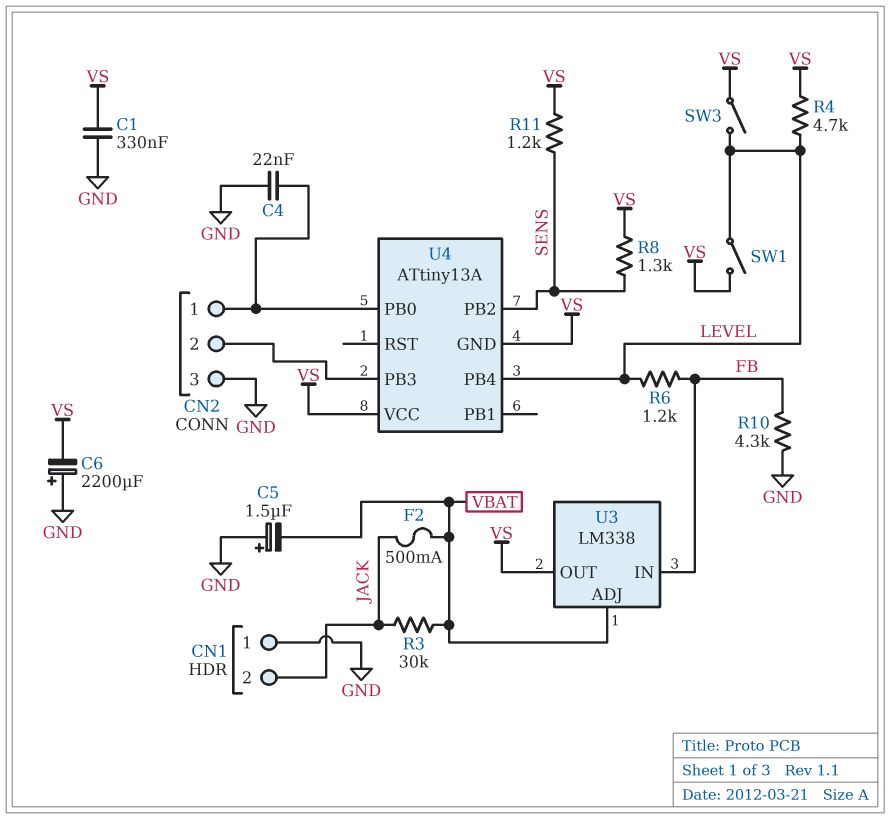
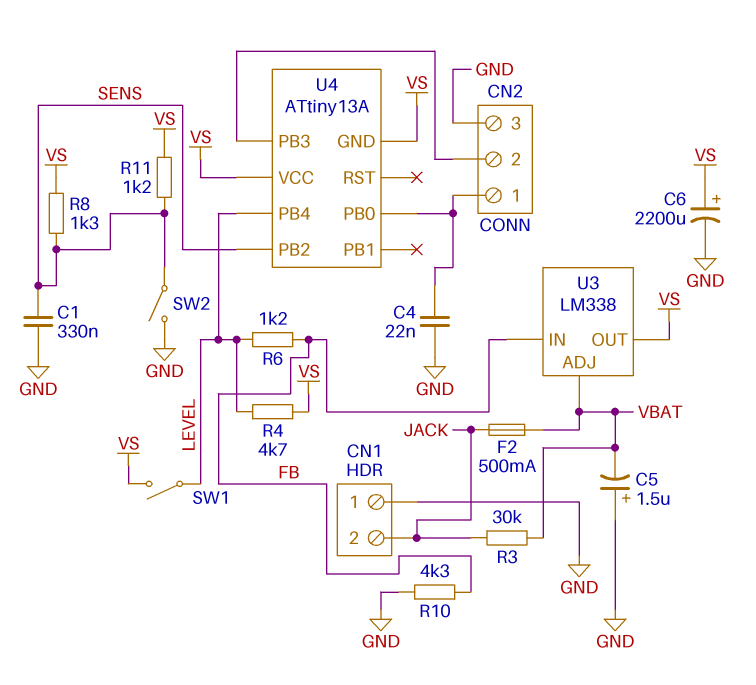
C1: 330nF (GND, VS) -> 330nF (GND, SENS)
C6: 2200uF (plus GND, minus VS) -> 2200uF (plus VS, minus GND)
SW2: none -> switch (GND, SENS)
SW3: switch (LEVEL, VS) -> none

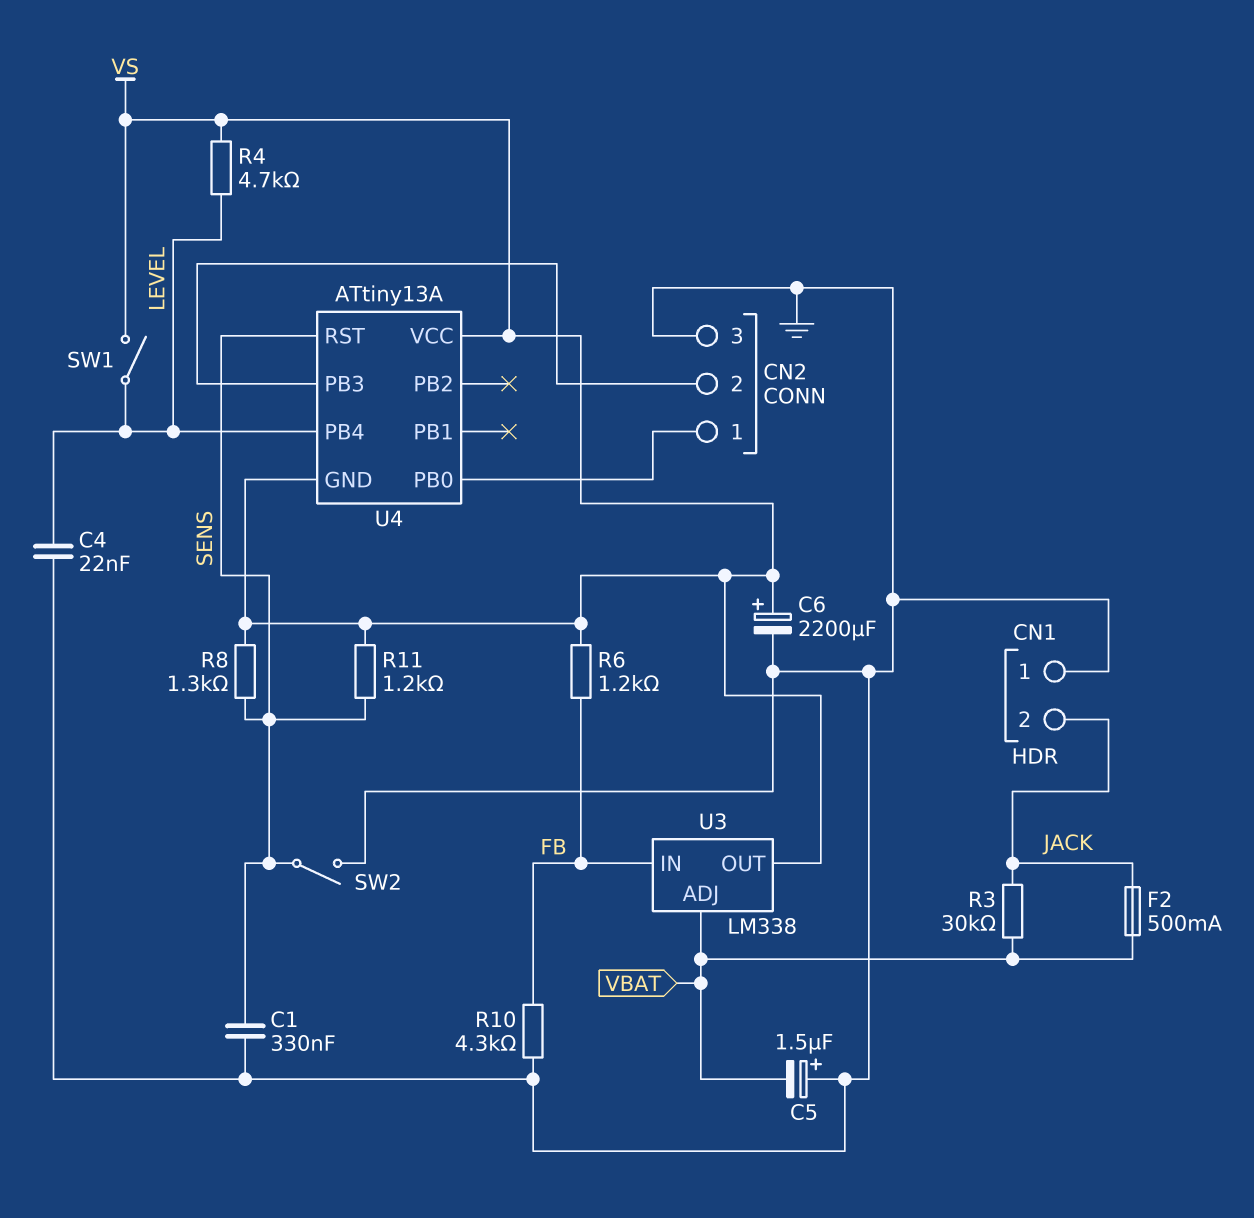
C4: 22nF (CN2/1, GND) -> 22nF (GND, LEVEL)
R6: 1.2k (FB, LEVEL) -> 1.2k (FB, VS)
U4 pin PB2: SENS -> none
U4 pin RST: none -> SENS

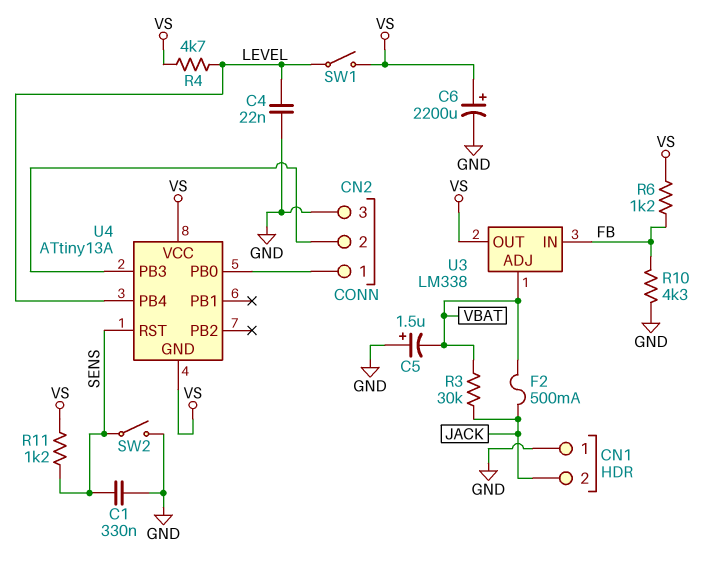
R8: 1.3k (SENS, VS) -> none

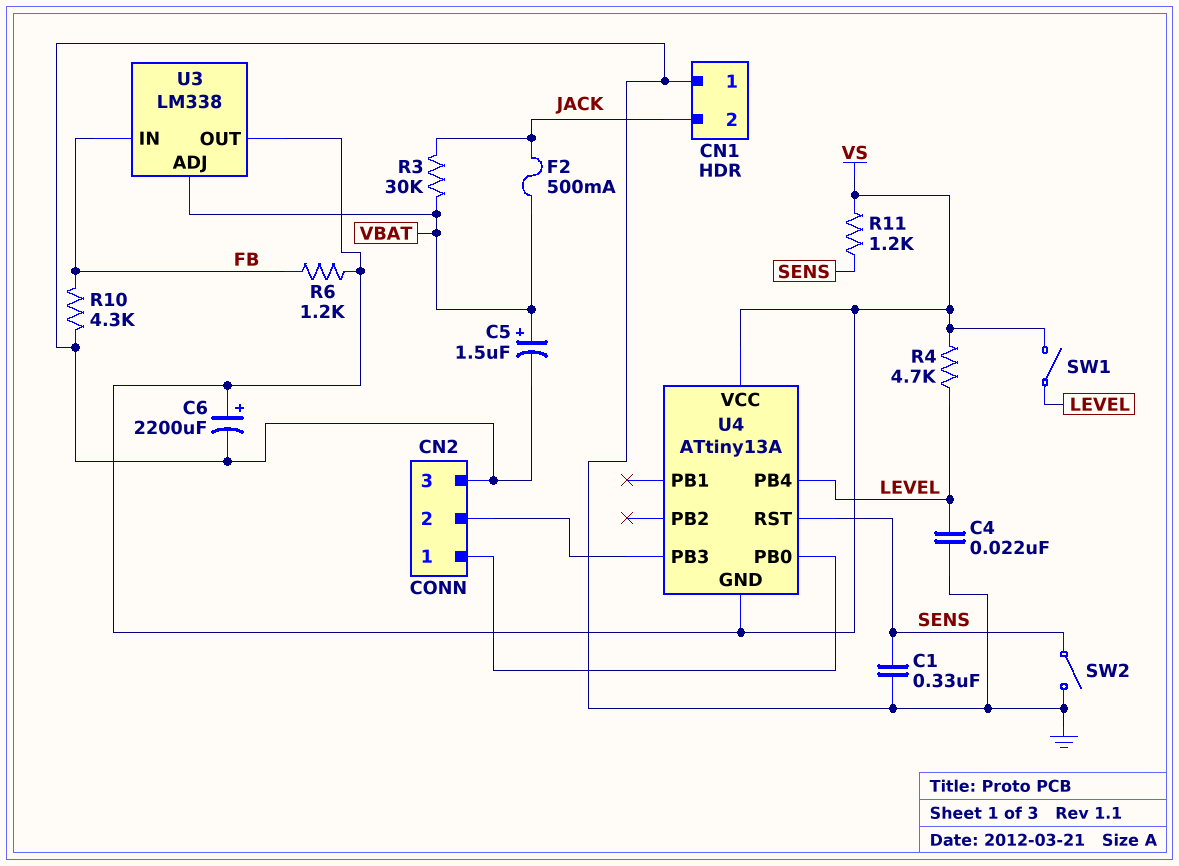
C5: 1.5uF (plus GND, minus VBAT) -> 1.5uF (plus VBAT, minus GND)

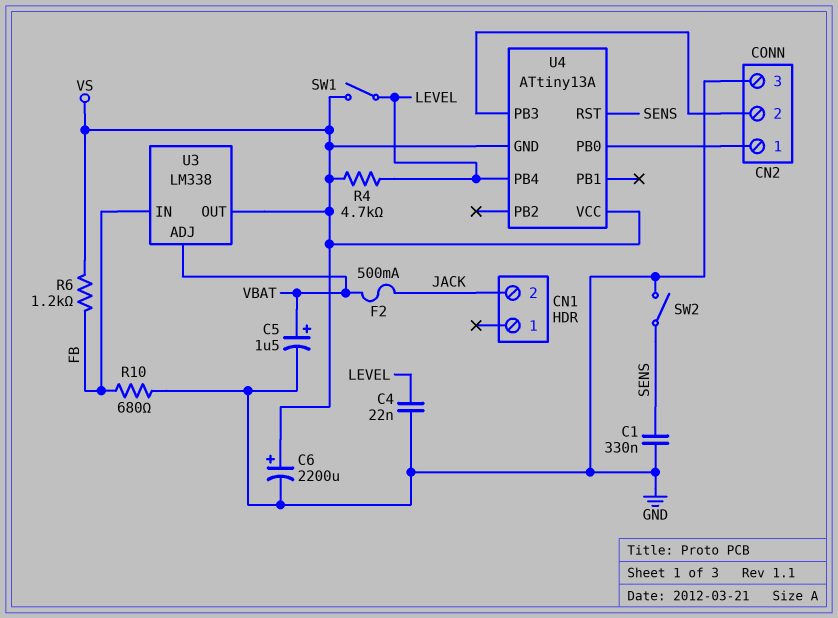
CN1 pin 1: GND -> none
R3: 30k (JACK, VBAT) -> none
R10: 4.3k (FB, GND) -> 680 (FB, GND)
R11: 1.2k (SENS, VS) -> none

